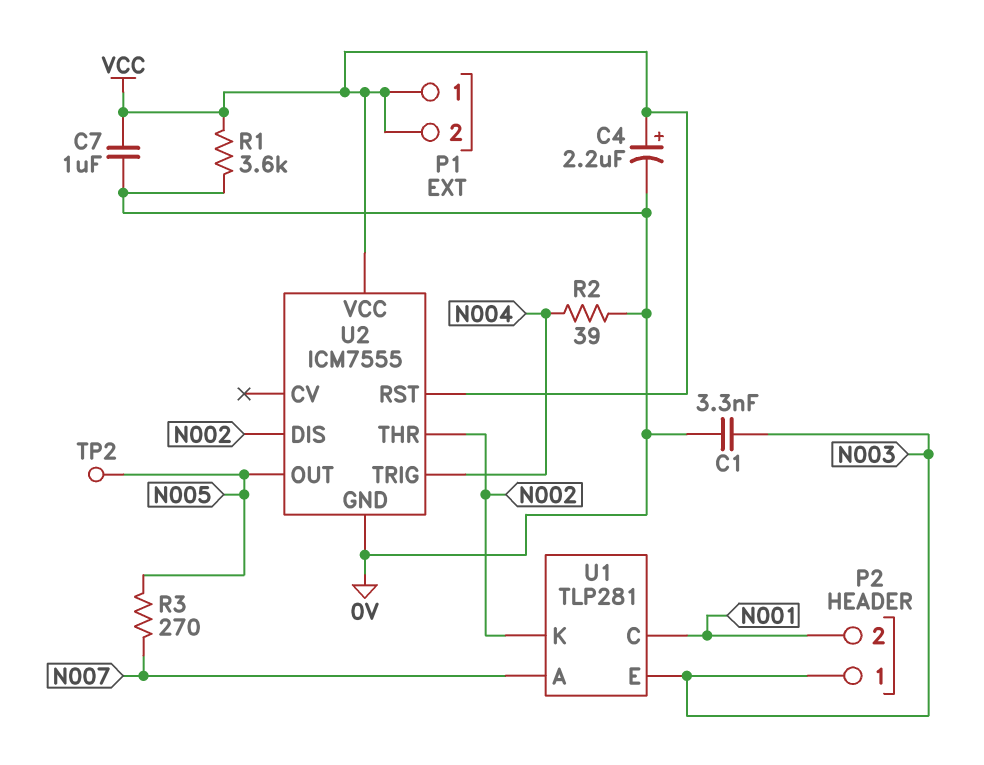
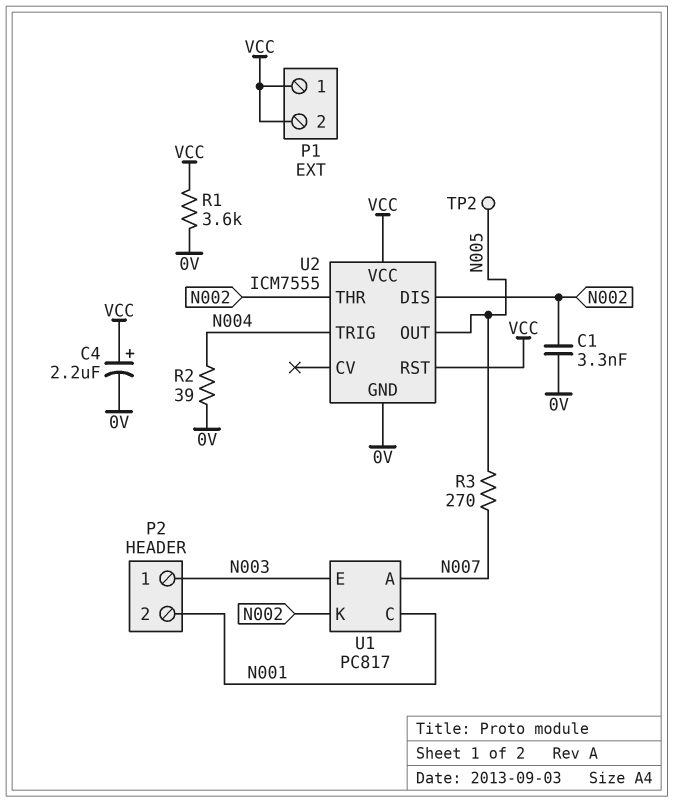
C1: 3.3nF (0V, N003) -> 3.3nF (0V, N002)
C7: 1uF (0V, VCC) -> none
U1: TLP281 -> PC817

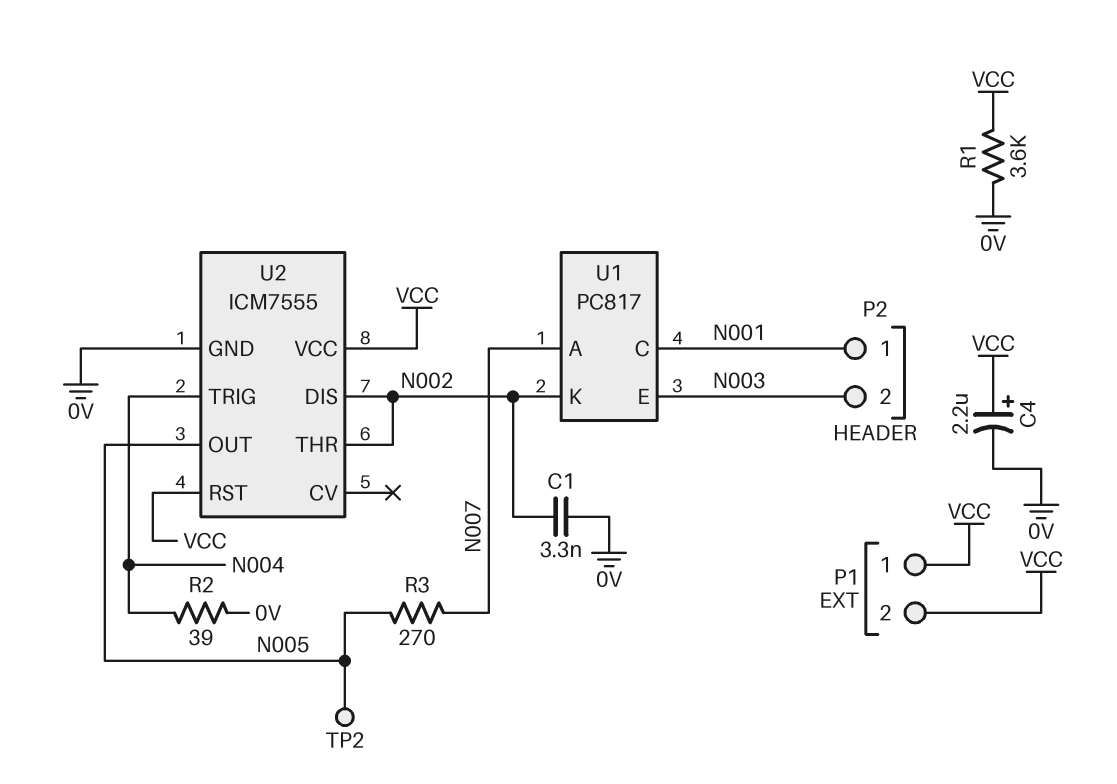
P2 pin 1: N003 -> N001
P2 pin 2: N001 -> N003

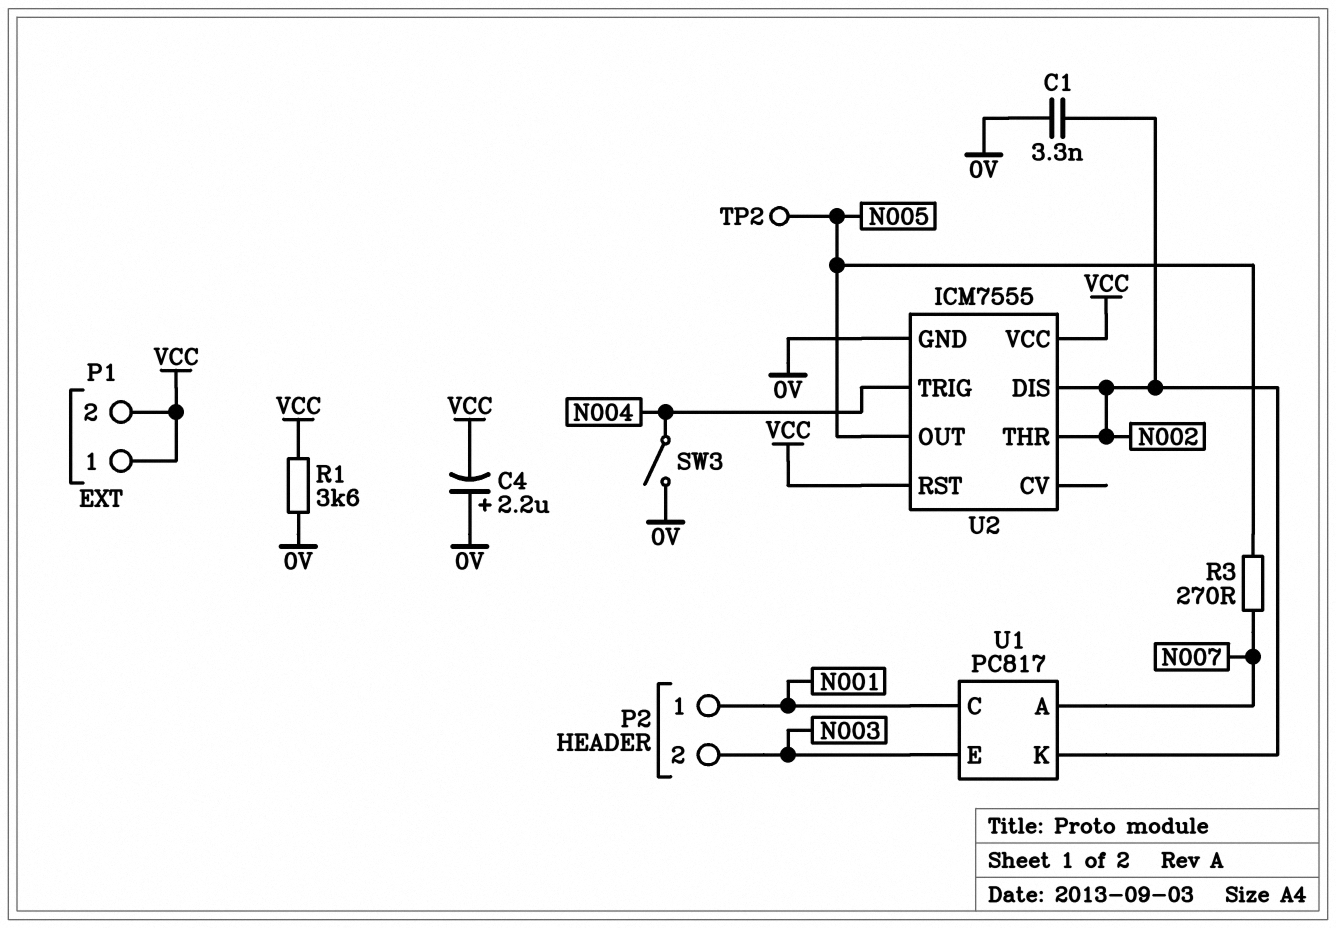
C4: 2.2uF (plus VCC, minus 0V) -> 2.2uF (plus 0V, minus VCC)
R2: 39 (0V, N004) -> none
SW3: none -> switch (0V, N004)

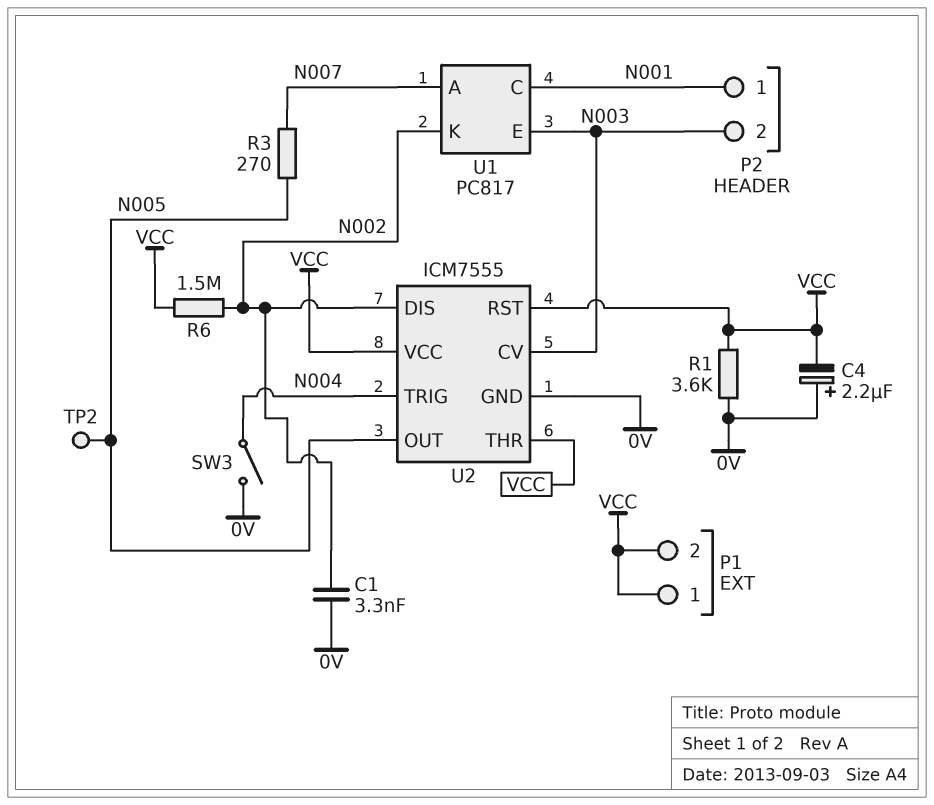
R6: none -> 1.5M (N002, VCC)
U2 pin CV: none -> N003
U2 pin THR: N002 -> VCC

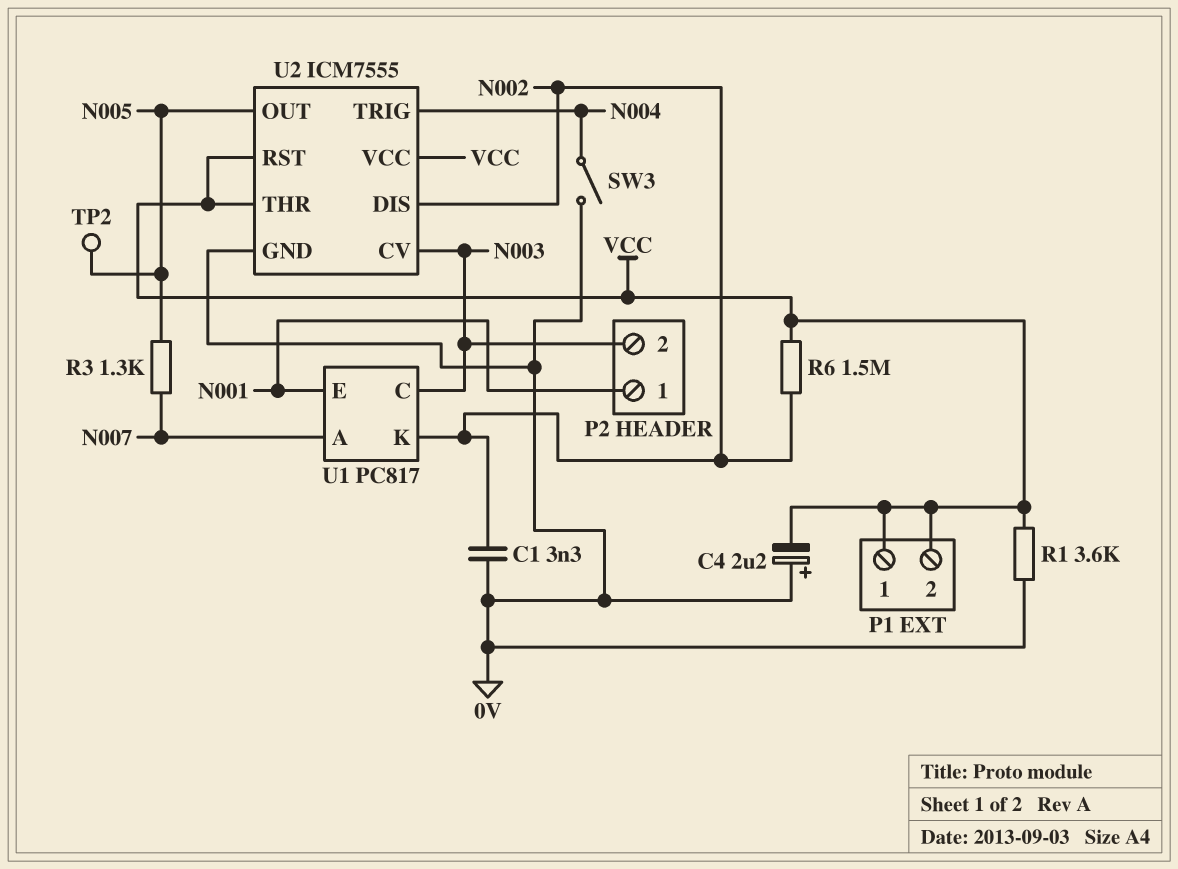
R3: 270 (N005, N007) -> 1.3k (N005, N007)
U1 pin C: N001 -> N003
U1 pin E: N003 -> N001

